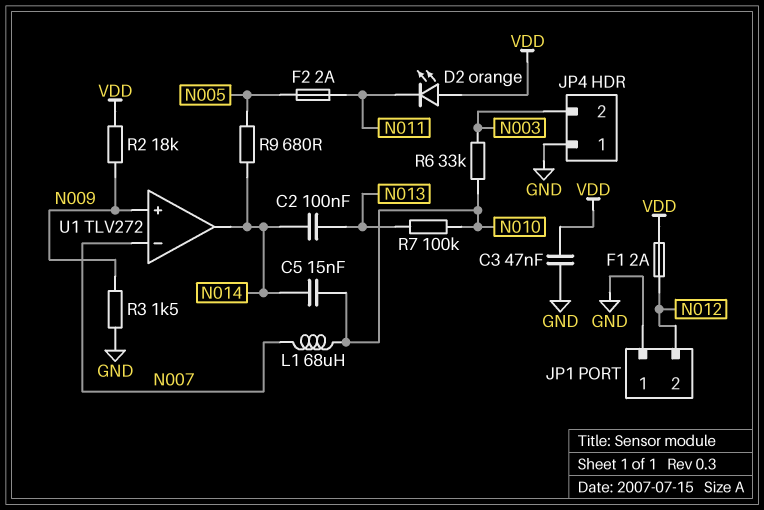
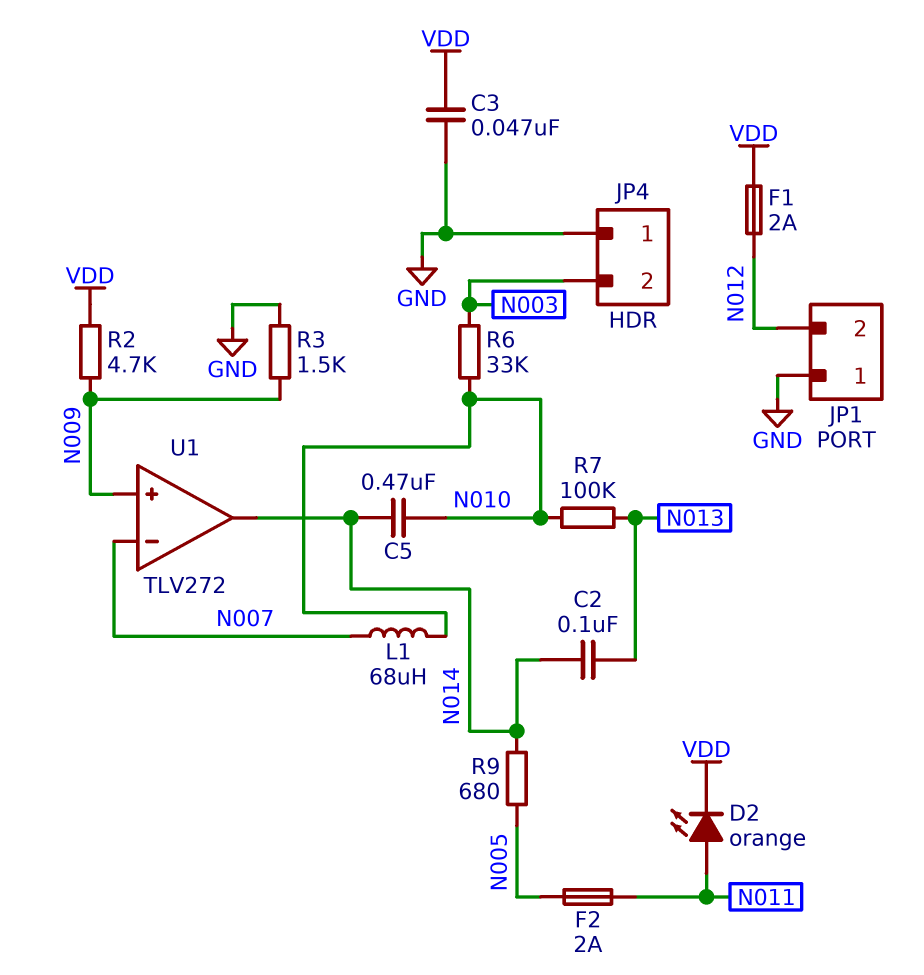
C5: 15nF (N010, N014) -> 470nF (N010, N014)
D2: LED orange (A VDD, K N011) -> LED orange (A N011, K VDD)
R2: 18k (N009, VDD) -> 4.7k (N009, VDD)

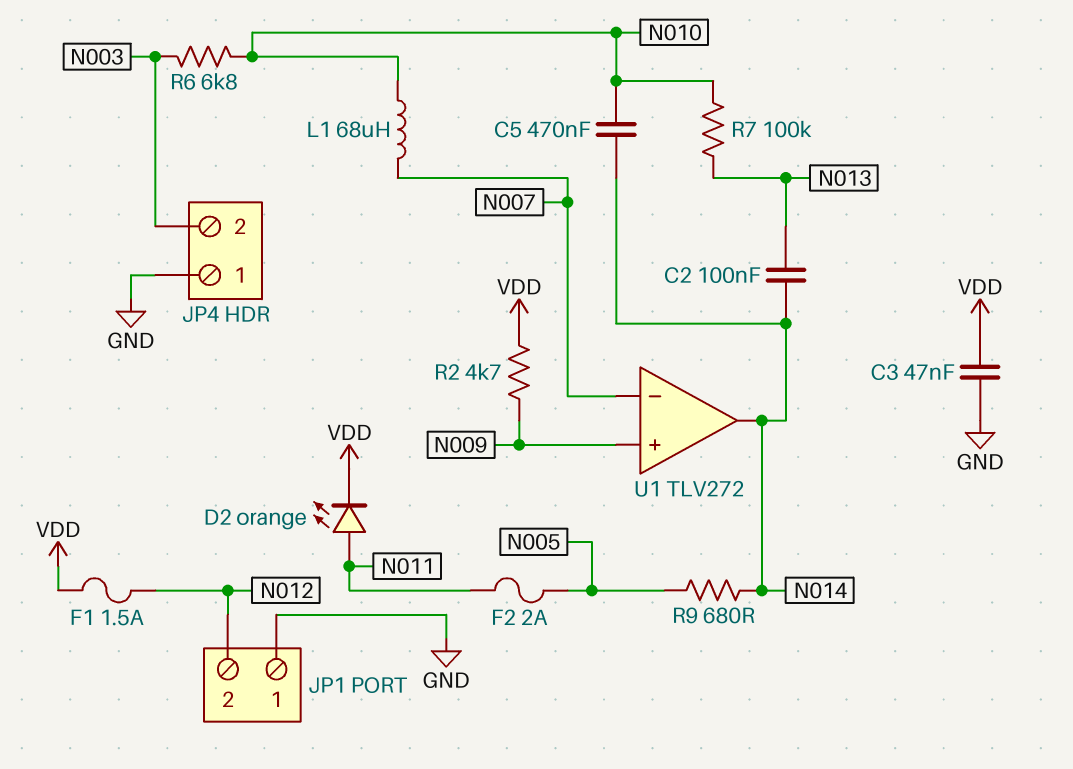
F1: 2A (N012, VDD) -> 1.5A (N012, VDD)
R3: 1.5k (GND, N009) -> none
R6: 33k (N003, N010) -> 6.8k (N003, N010)

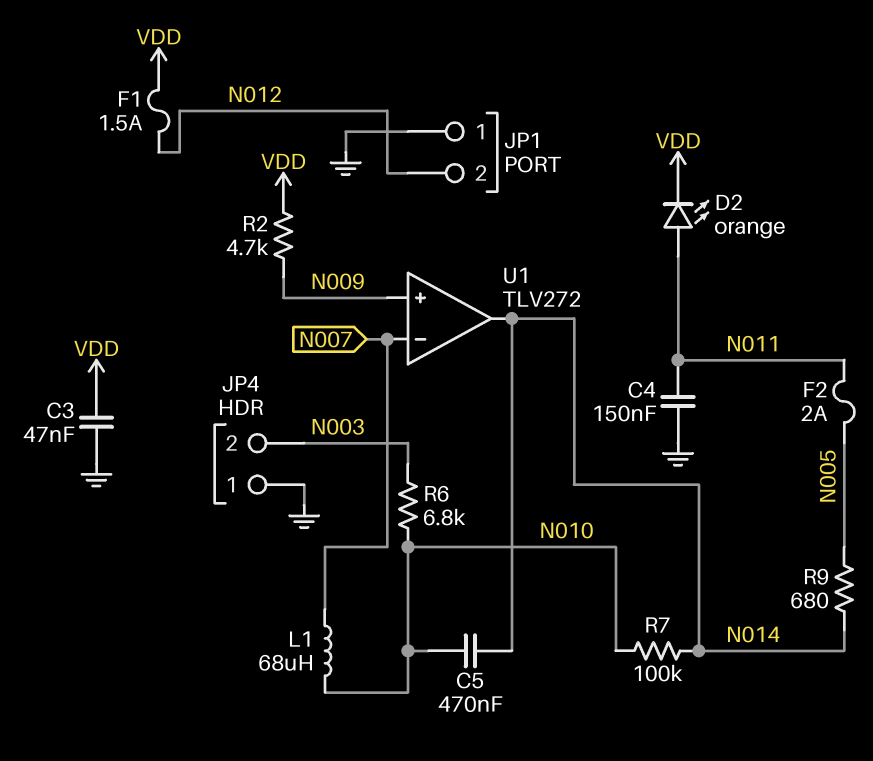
C2: 100nF (N013, N014) -> none
C4: none -> 150nF (GND, N011)
R7: 100k (N010, N013) -> 100k (N010, N014)

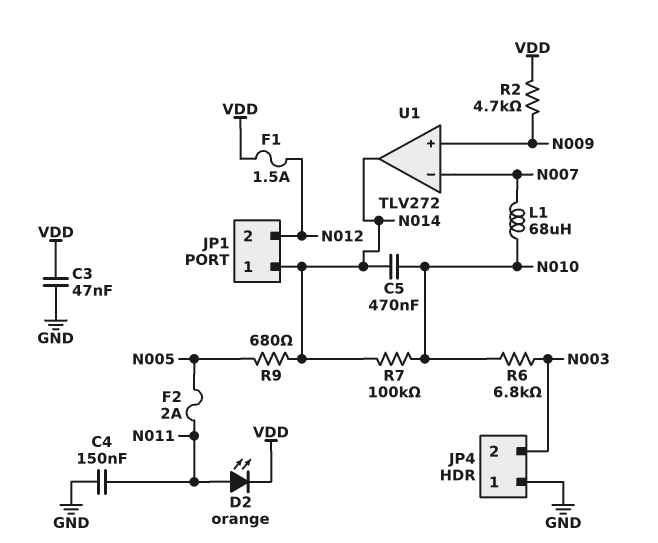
JP1 pin 1: GND -> N014

